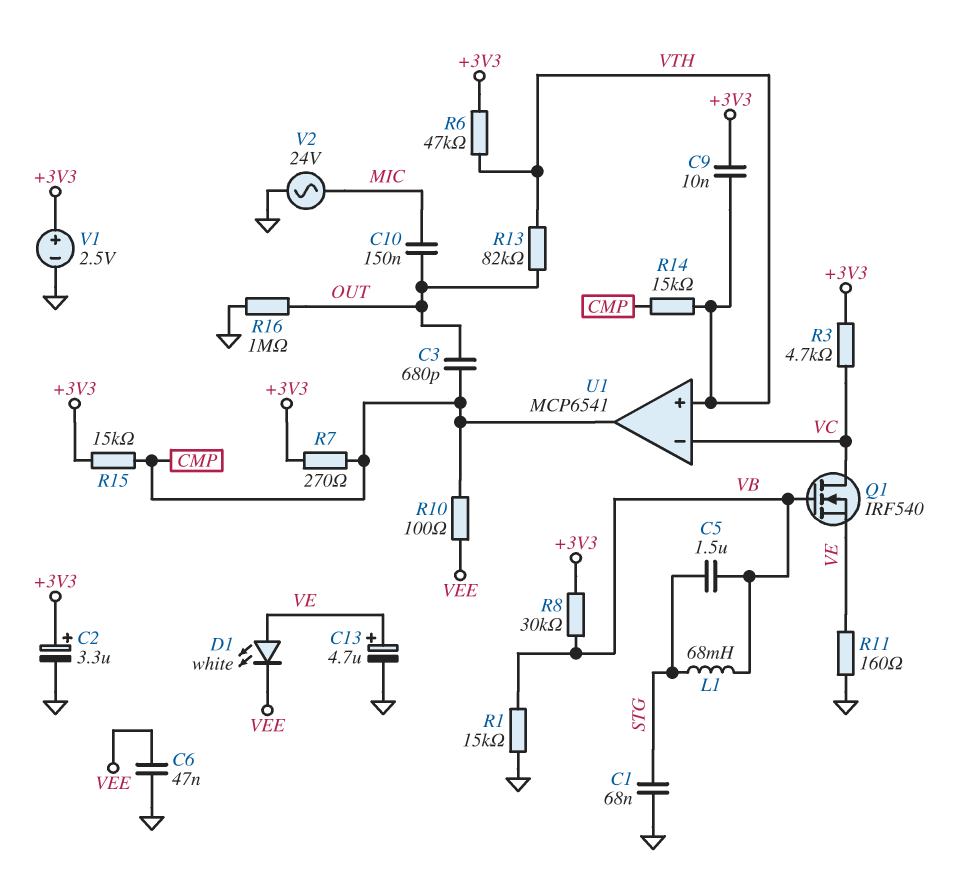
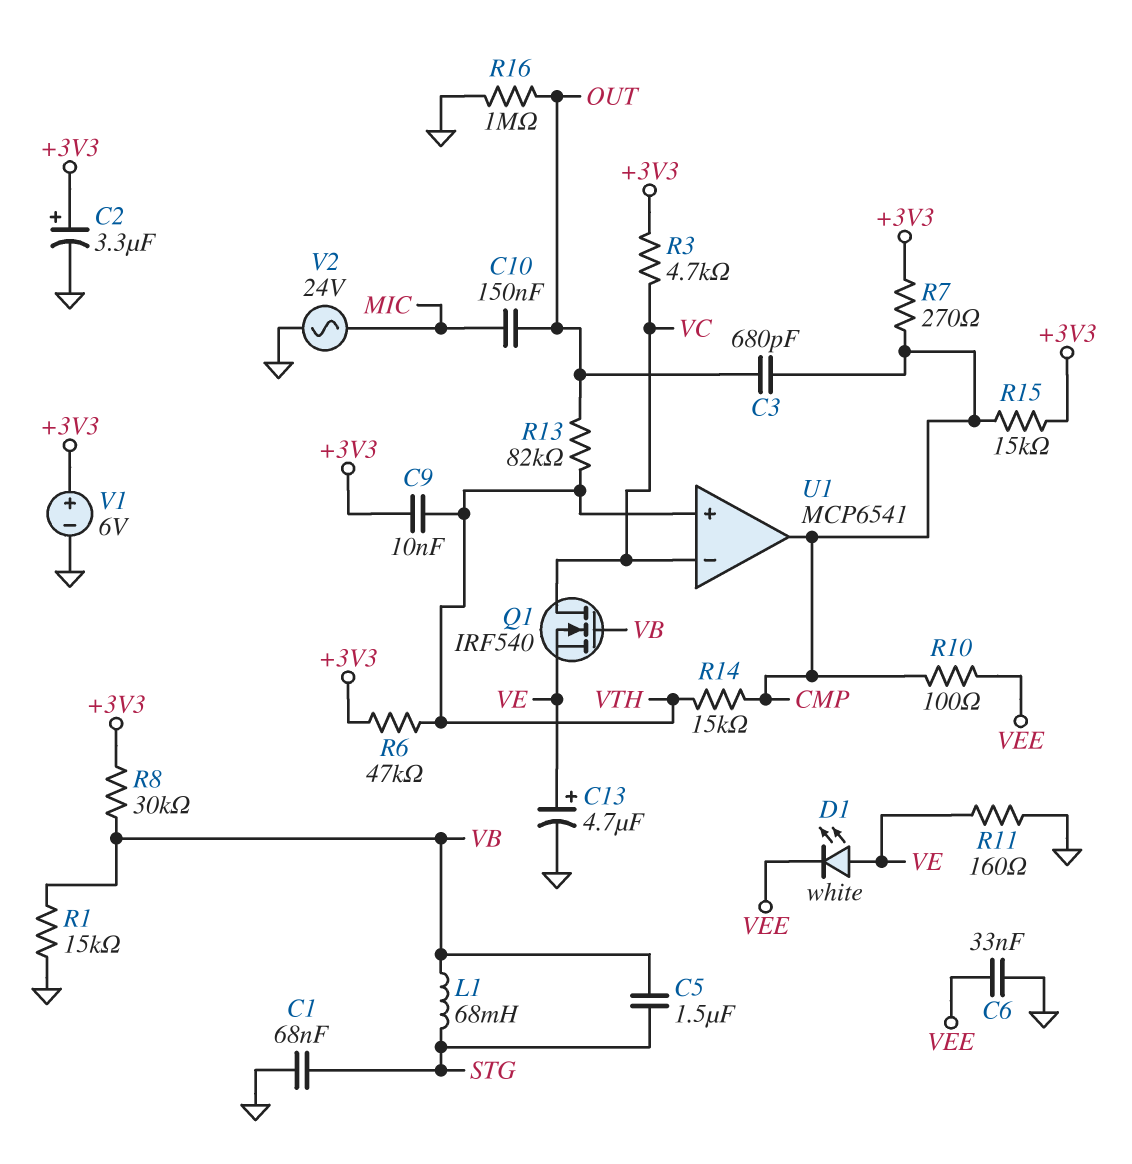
C6: 47nF (GND, VEE) -> 33nF (GND, VEE)
V1: 2.5V (plus +3V3, minus GND) -> 6V (plus +3V3, minus GND)

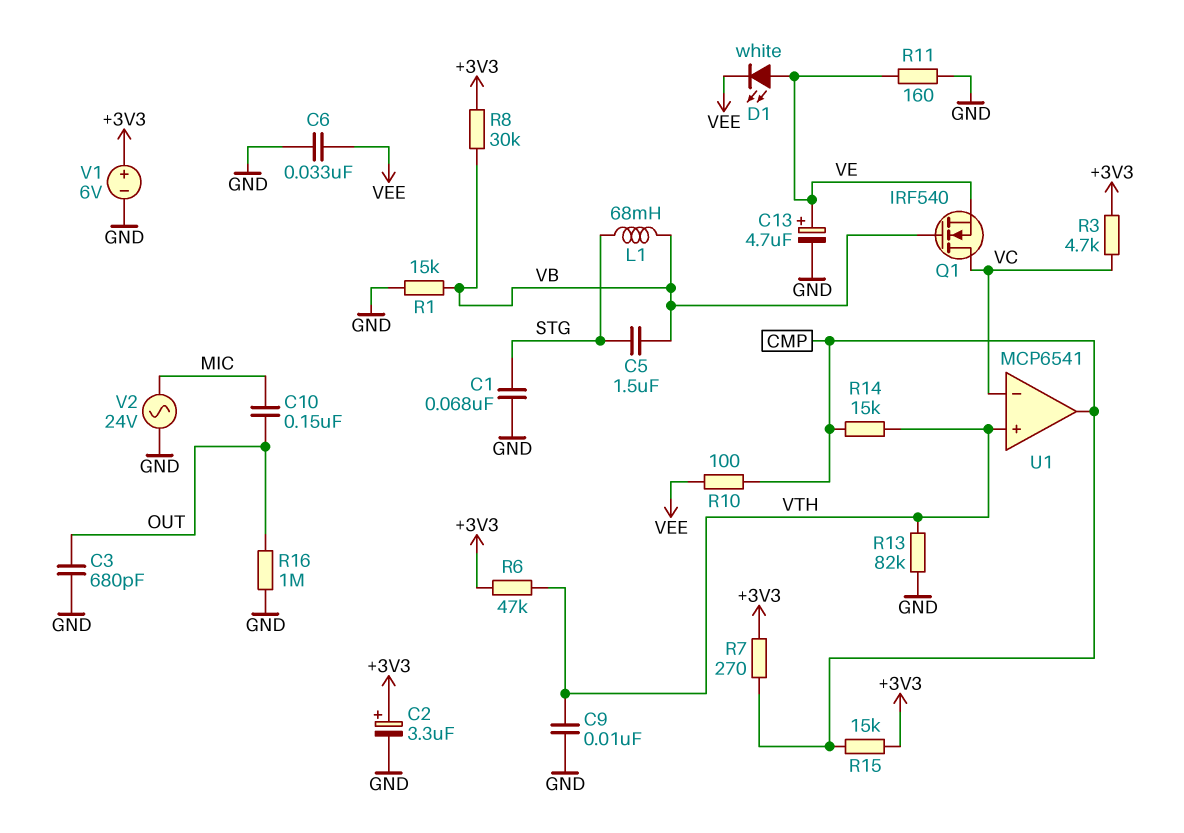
C3: 680pF (CMP, OUT) -> 680pF (GND, OUT)
C9: 10nF (+3V3, VTH) -> 10nF (GND, VTH)
R13: 82k (OUT, VTH) -> 82k (GND, VTH)

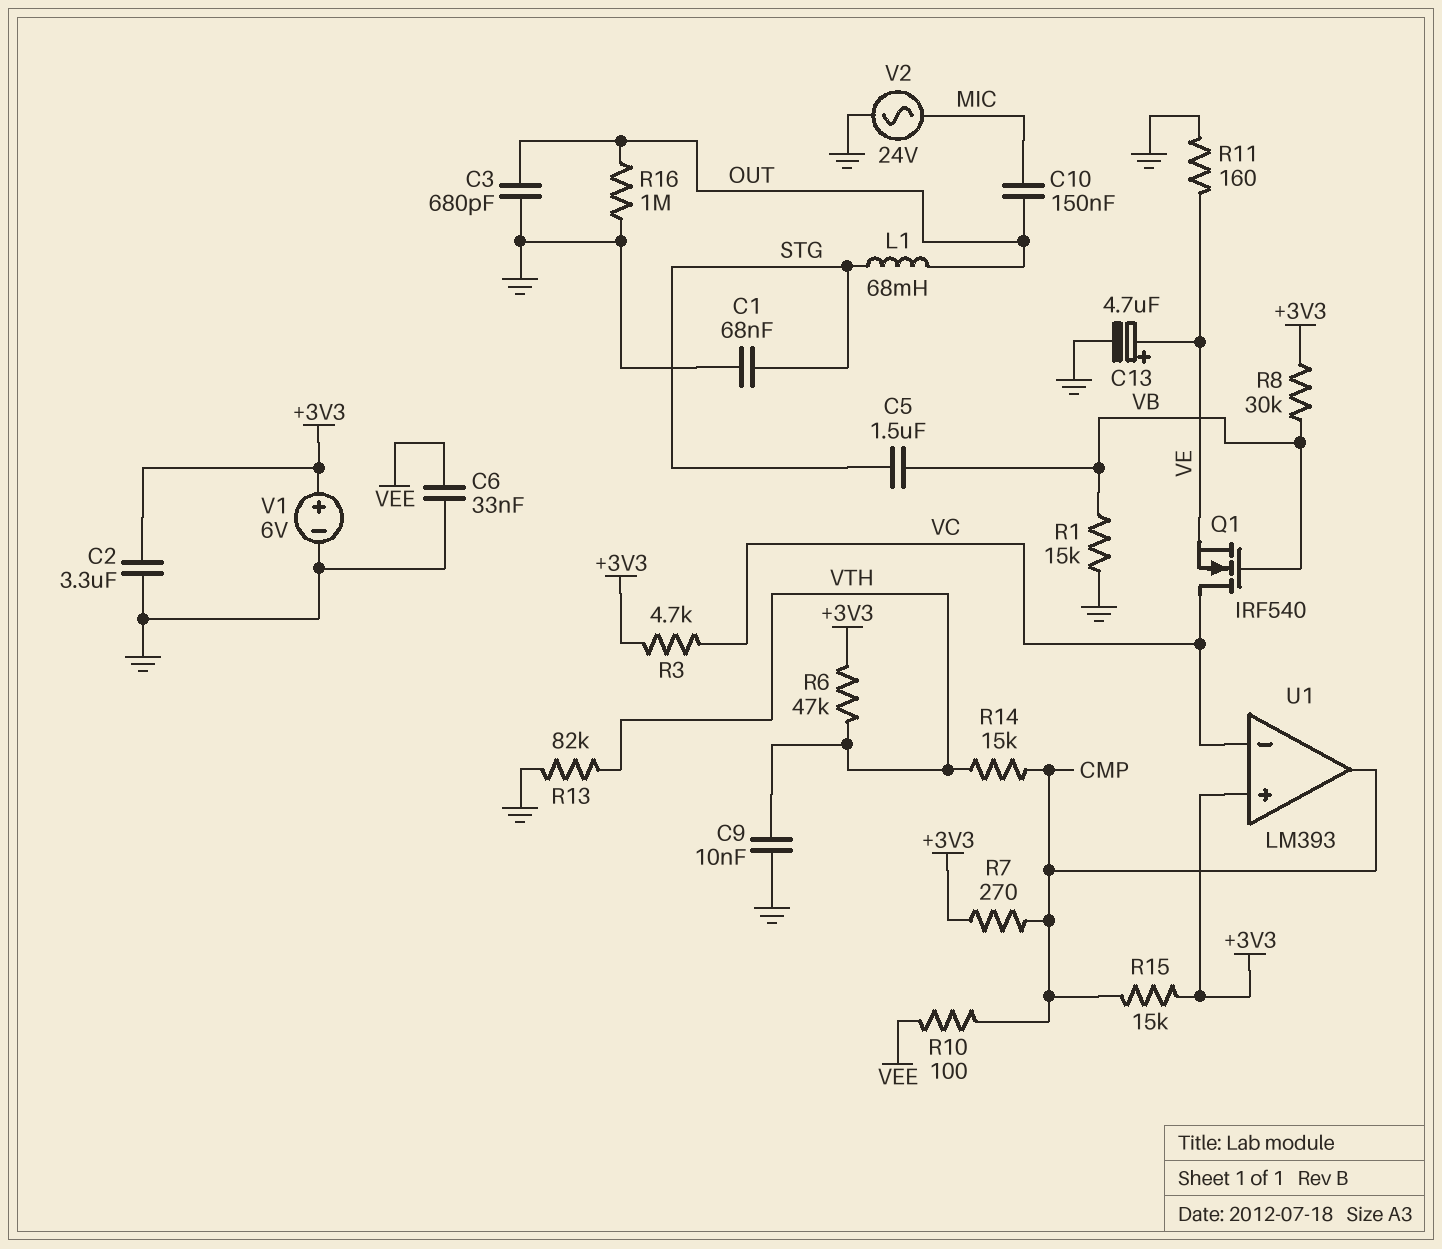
C2: 3.3uF (plus +3V3, minus GND) -> 3.3uF (+3V3, GND)
D1: LED white (A VE, K VEE) -> none
L1: 68mH (STG, VB) -> 68mH (OUT, STG)
U1: MCP6541 -> LM393
U1 pin in+: VTH -> +3V3

